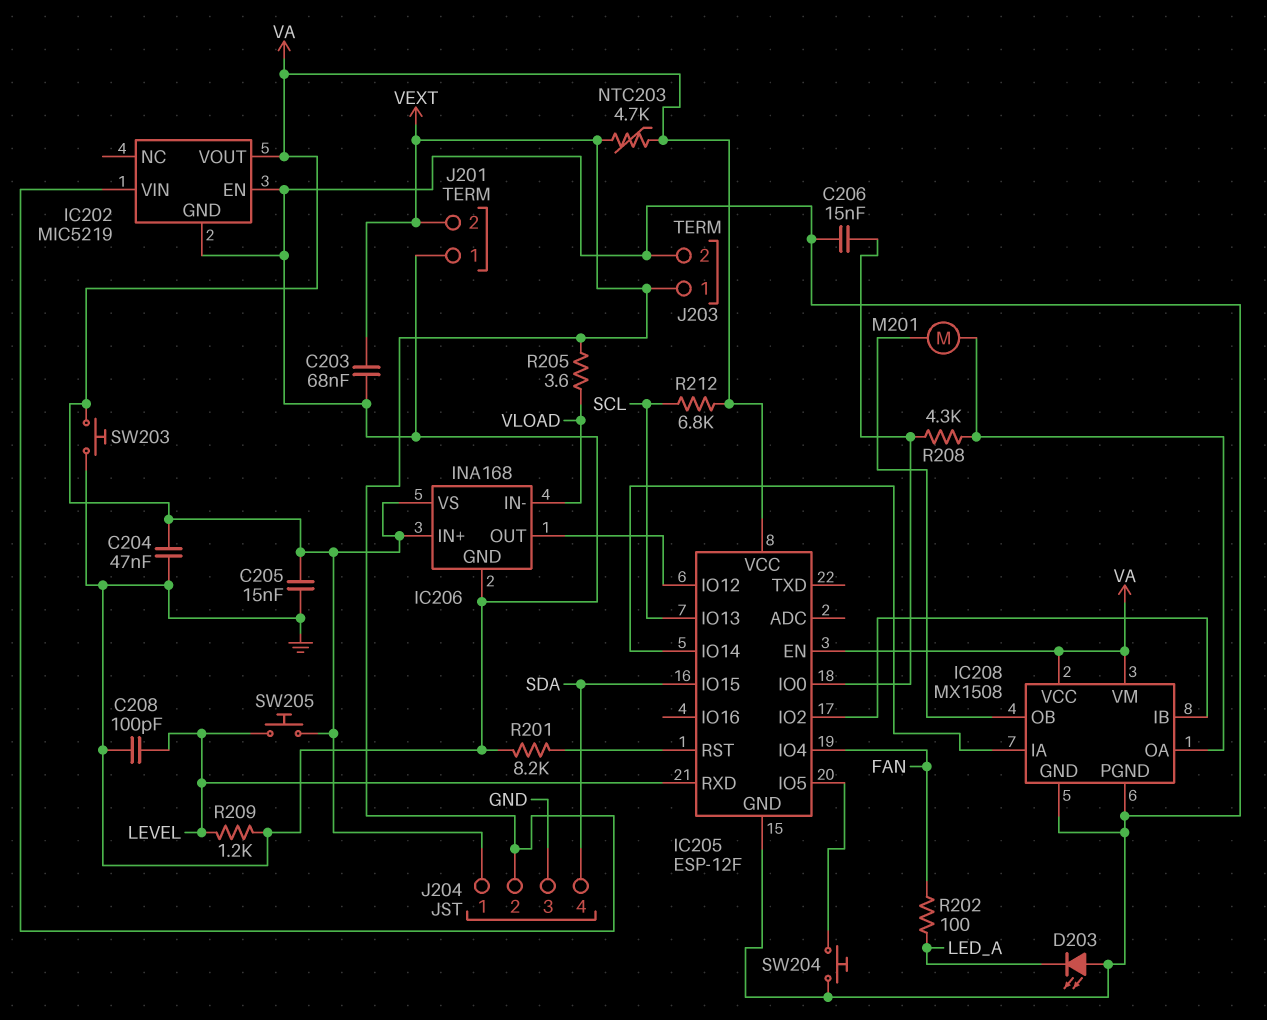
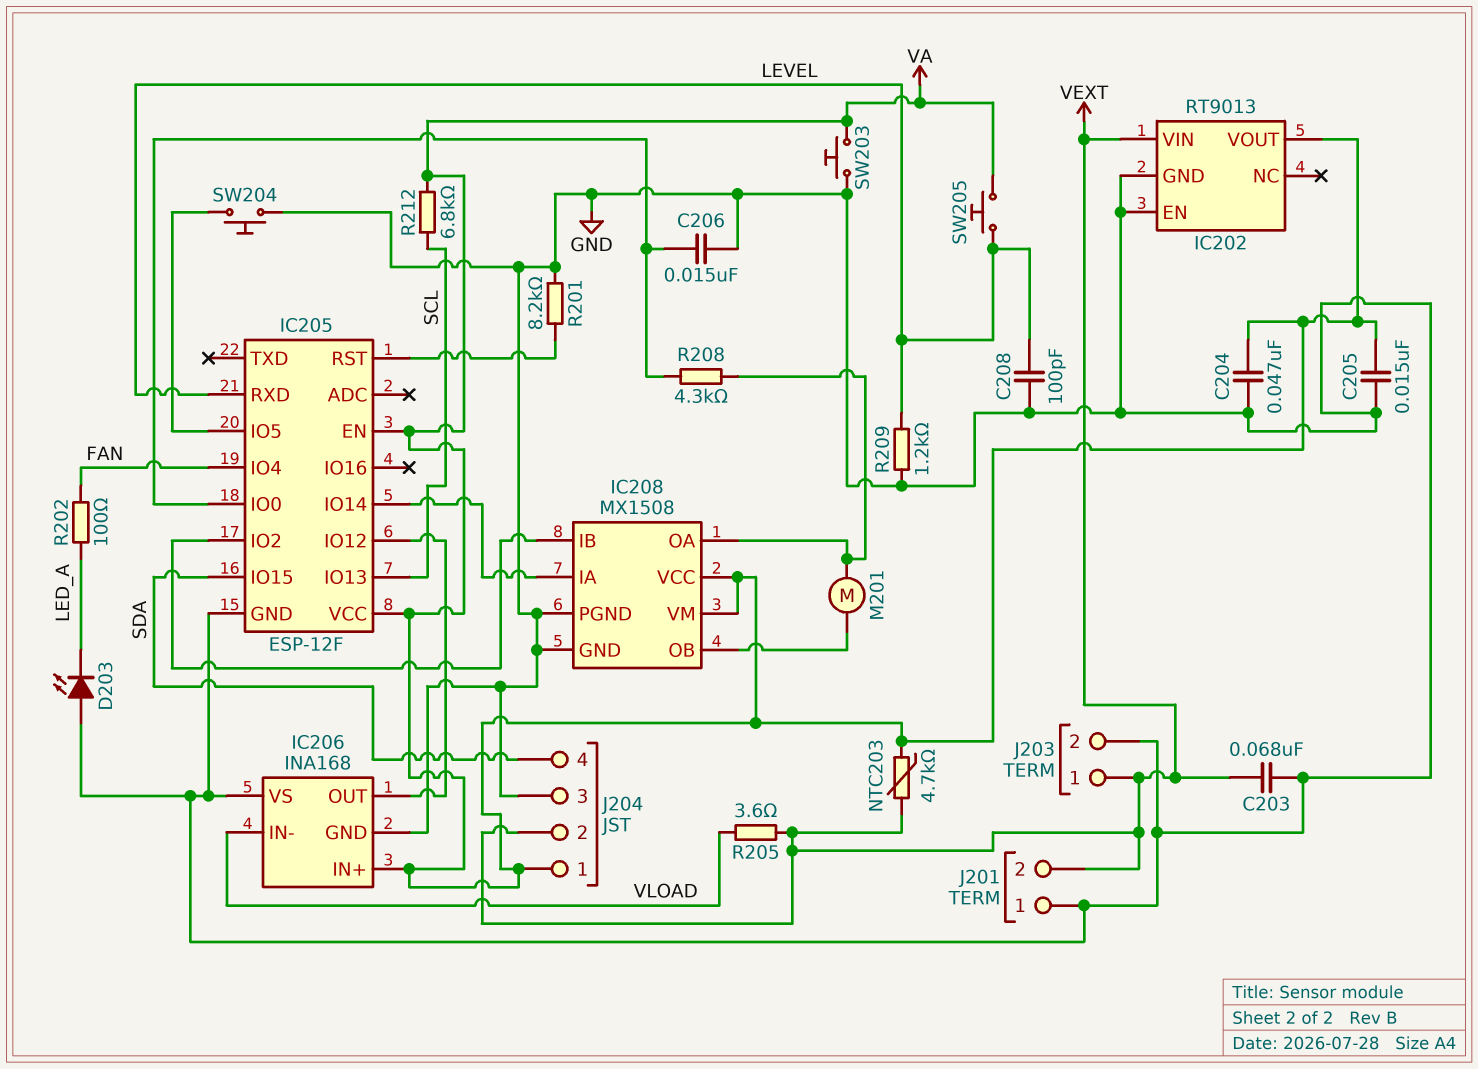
IC202: MIC5219 -> RT9013
IC206 pin VS: VA -> GND

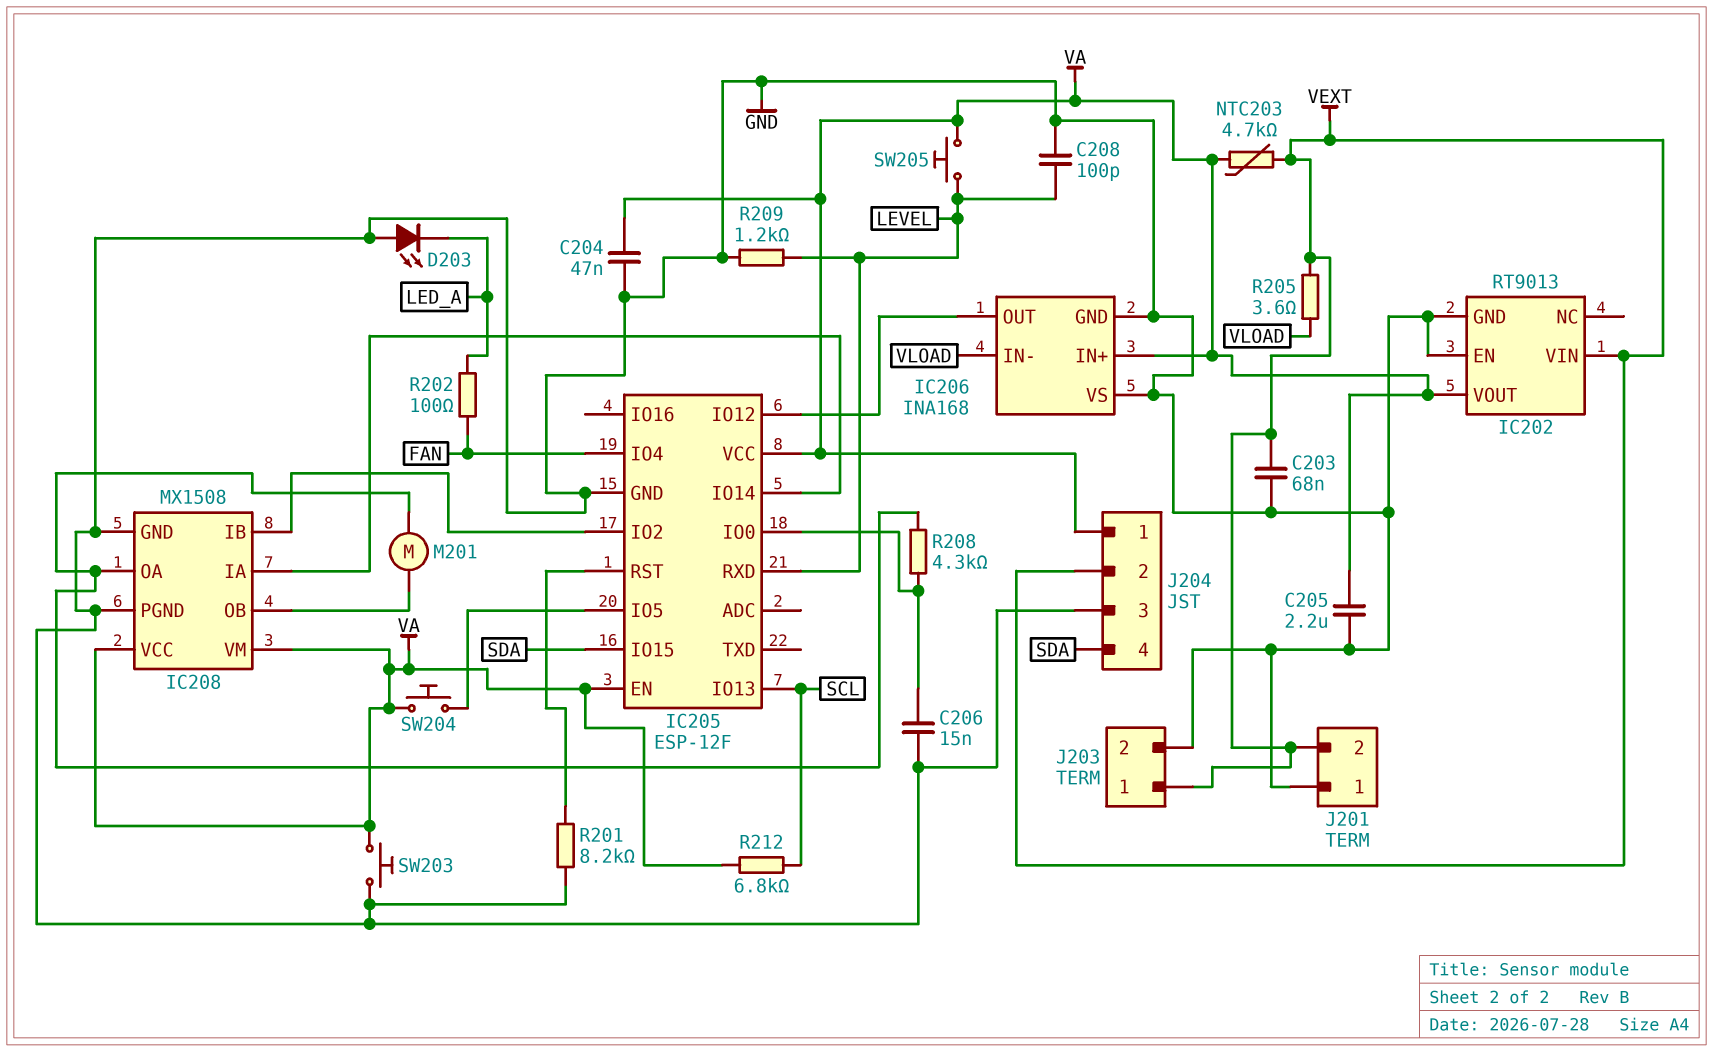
C205: 15nF (GND, VA) -> 2.2uF (GND, VA)
SW204: button (GND, IC205/IO5) -> button (IC205/IO5, VA)

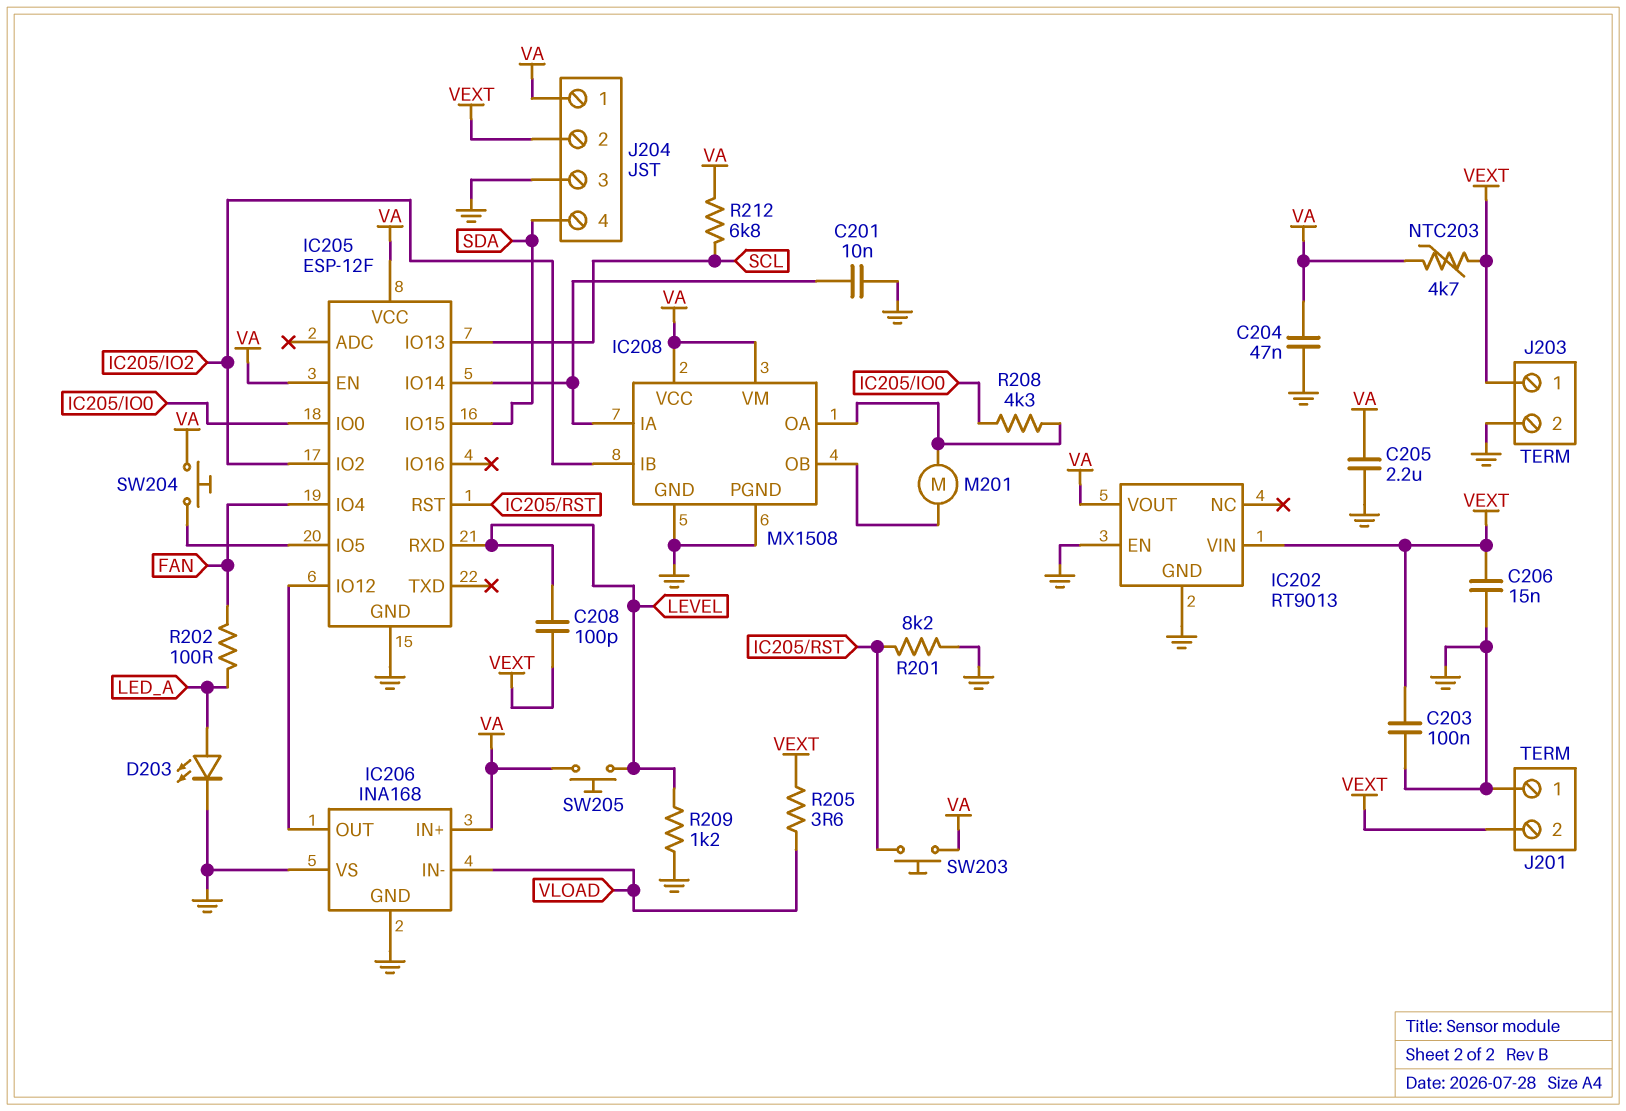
C201: none -> 10nF (GND, IC205/IO14)
C203: 68nF (GND, VEXT) -> 100nF (GND, VEXT)
C206: 15nF (GND, IC205/IO0) -> 15nF (GND, VEXT)
C208: 100pF (GND, LEVEL) -> 100pF (LEVEL, VEXT)
D203: LED (A GND, K LED_A) -> LED (A LED_A, K GND)
SW203: button (GND, VA) -> button (IC205/RST, VA)

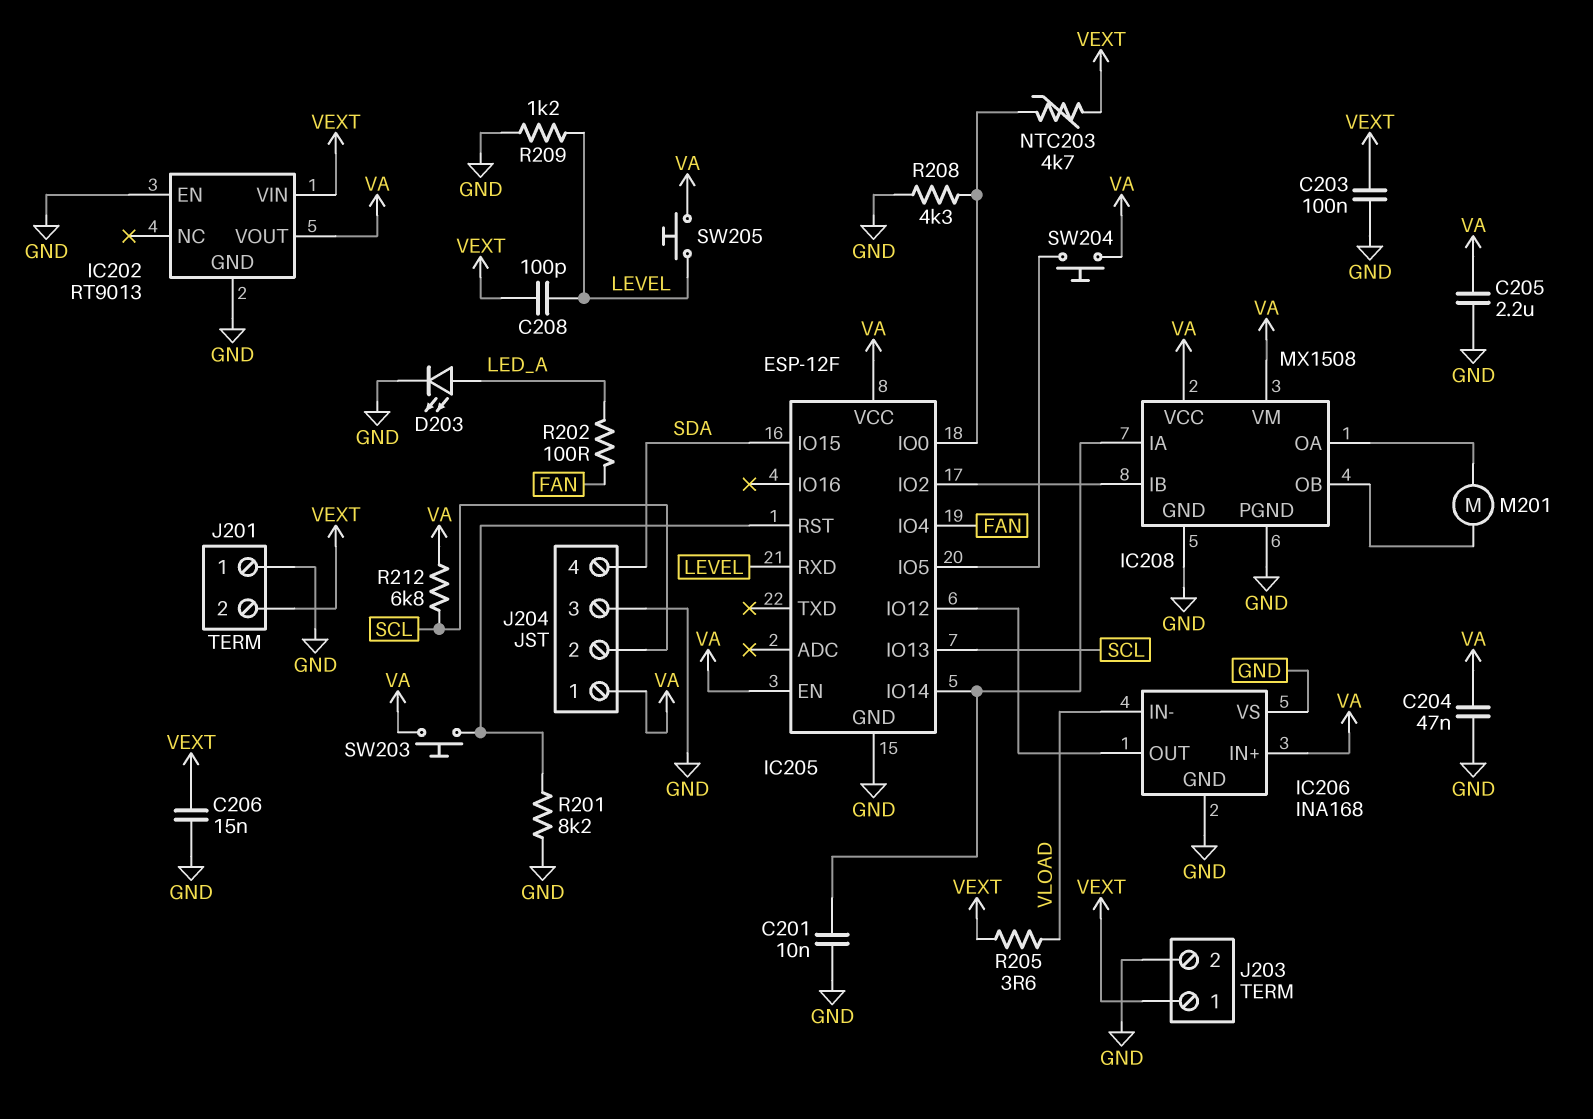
J204 pin 2: VEXT -> SCL
NTC203: 4.7k (VA, VEXT) -> 4.7k (IC205/IO0, VEXT)
R208: 4.3k (IC205/IO0, IC208/OA) -> 4.3k (GND, IC205/IO0)

